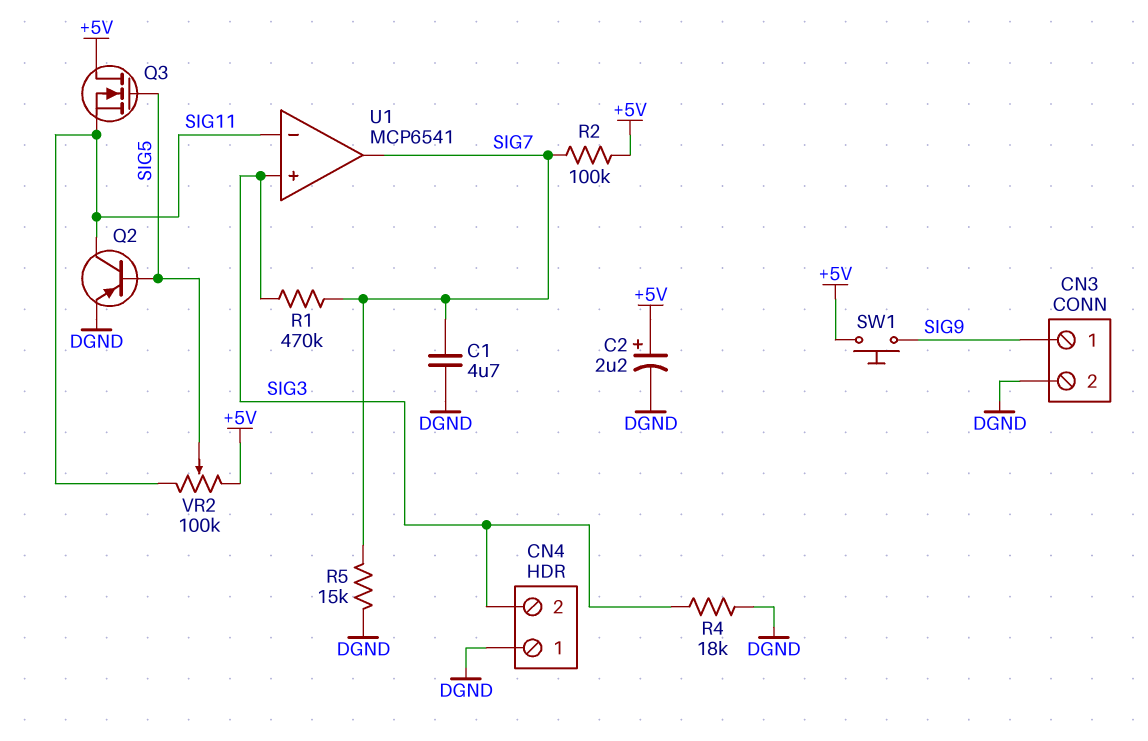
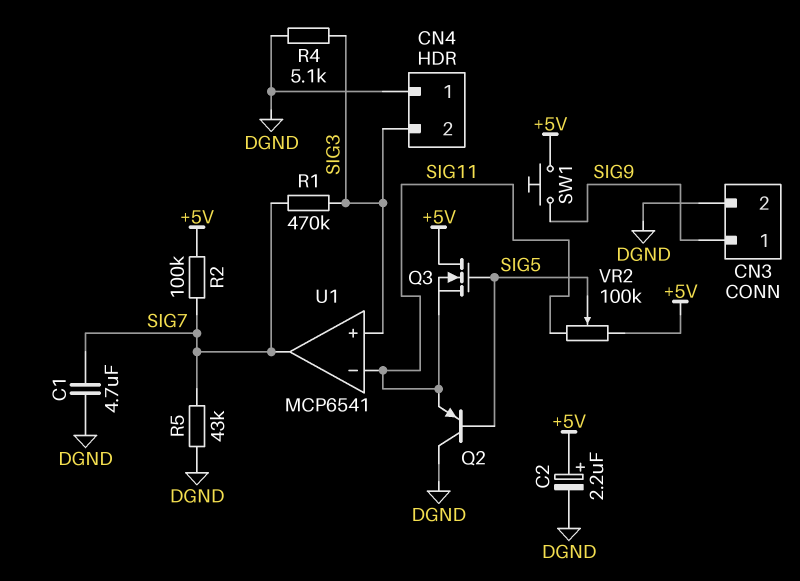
Q2: PNP (B SIG5, C SIG11, E DGND) -> PNP (B SIG5, C DGND, E SIG11)
R4: 18k (DGND, SIG3) -> 5.1k (DGND, SIG3)
R5: 15k (DGND, SIG7) -> 43k (DGND, SIG7)

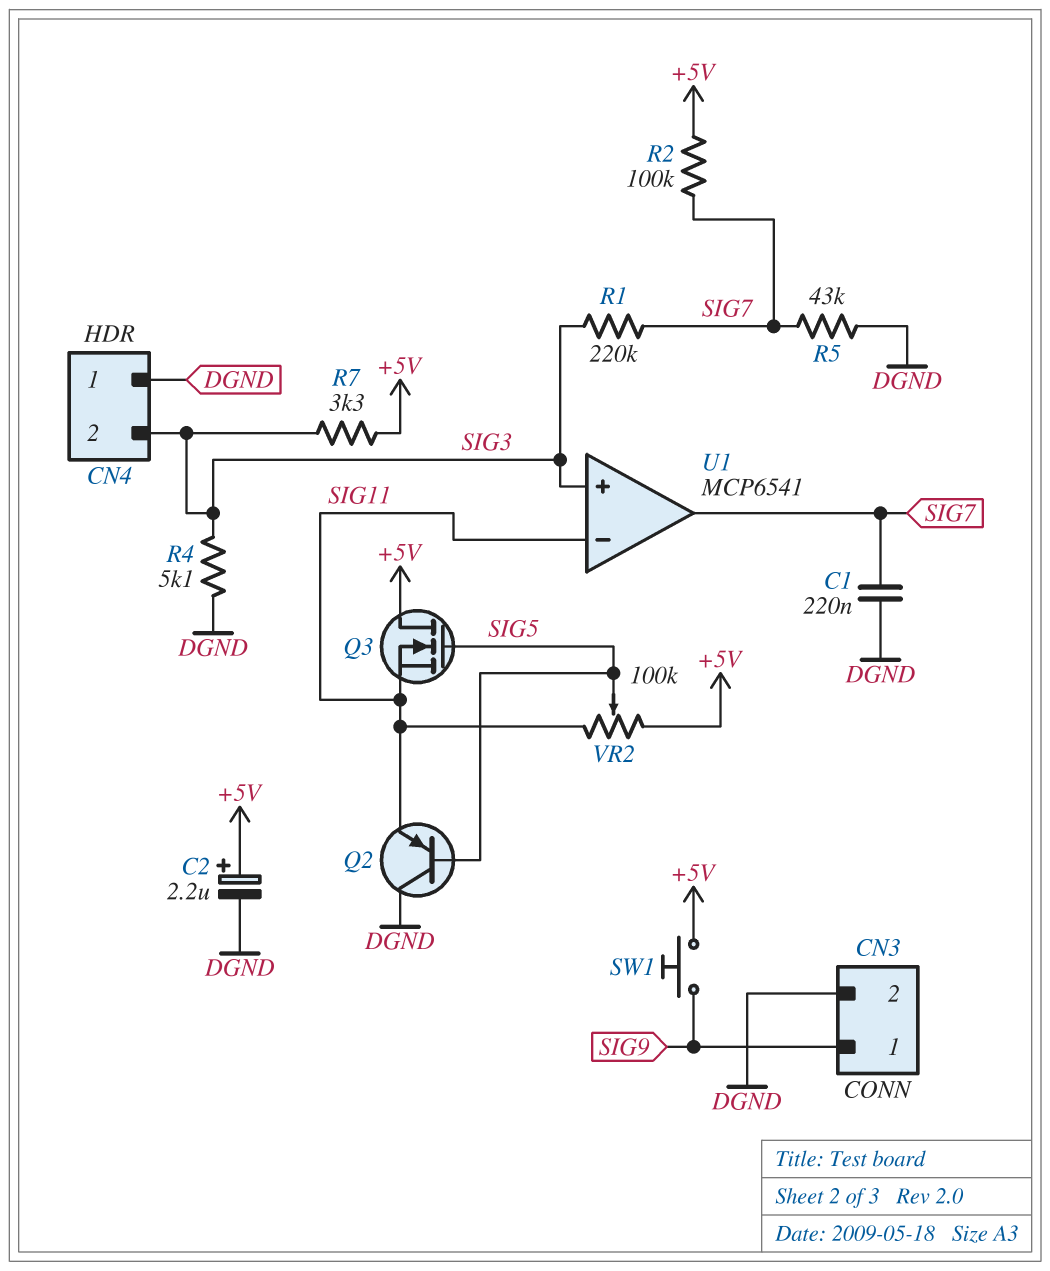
C1: 4.7uF (DGND, SIG7) -> 220nF (DGND, SIG7)
R1: 470k (SIG3, SIG7) -> 220k (SIG3, SIG7)
R7: none -> 3.3k (+5V, SIG3)

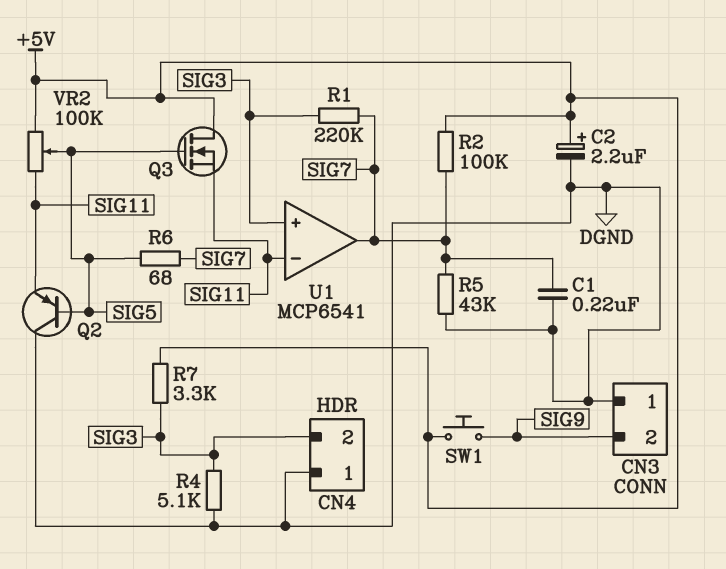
CN3 pin 1: SIG9 -> DGND
CN3 pin 2: DGND -> SIG9
R6: none -> 68 (SIG5, SIG7)

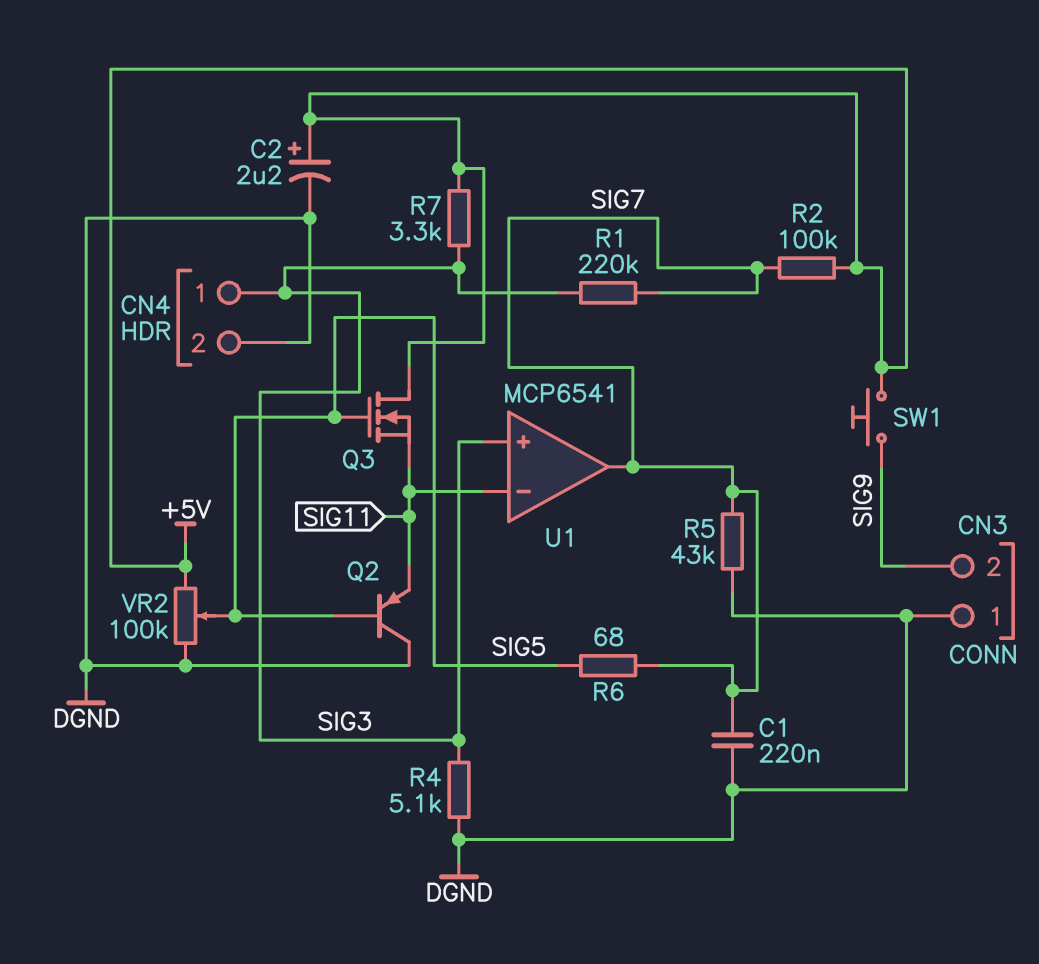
CN4 pin 1: DGND -> SIG3
CN4 pin 2: SIG3 -> DGND
VR2: 100k (+5V, SIG11, wiper SIG5) -> 100k (+5V, DGND, wiper SIG5)

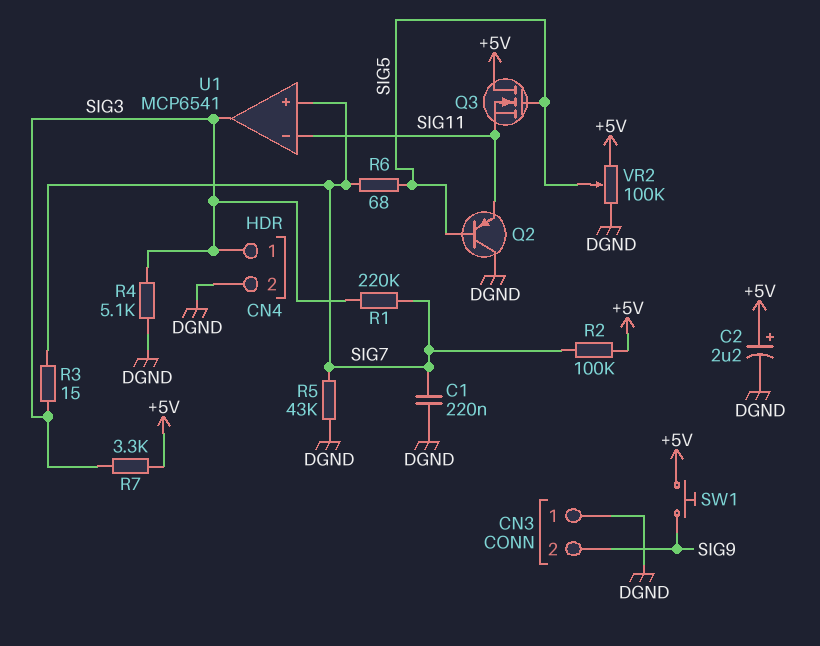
R3: none -> 15 (SIG3, SIG7)
U1 pin in+: SIG3 -> SIG7
U1 pin out: SIG7 -> SIG3

